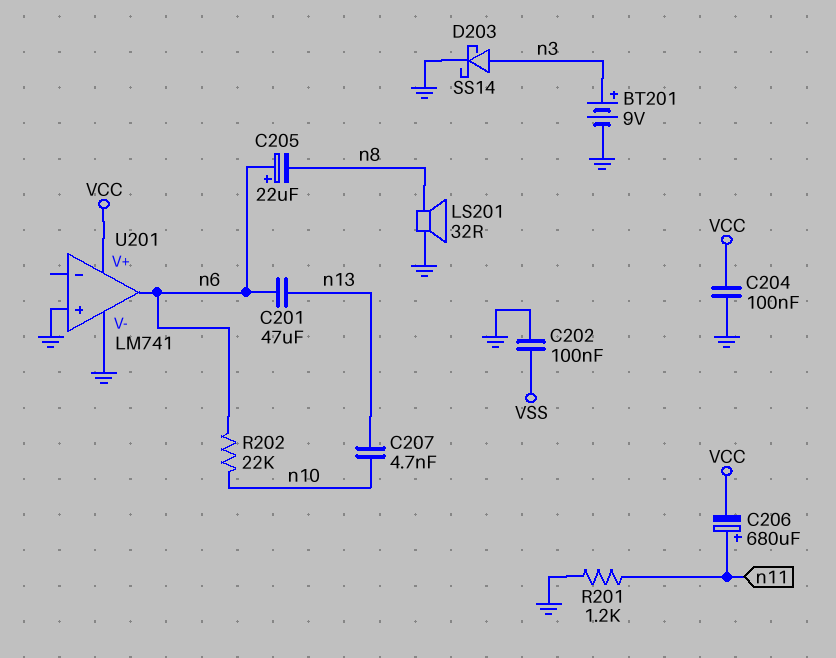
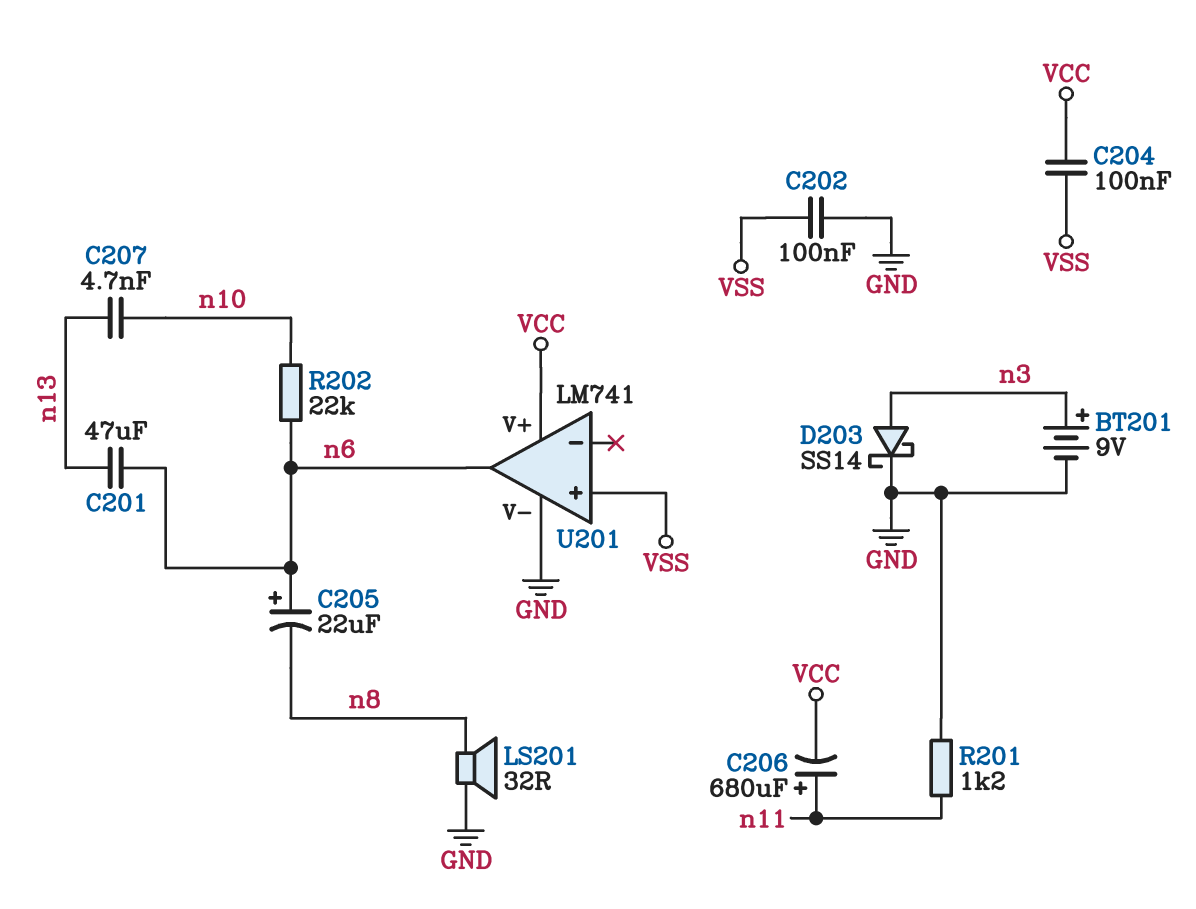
C204: 100nF (GND, VCC) -> 100nF (VCC, VSS)
U201 pin in+: GND -> VSS

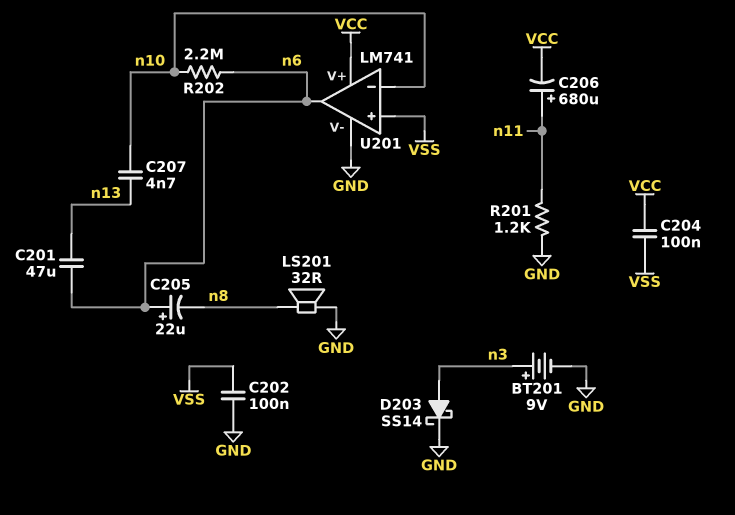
R202: 22k (n6, n10) -> 2.2M (n6, n10)
U201 pin in-: none -> n10

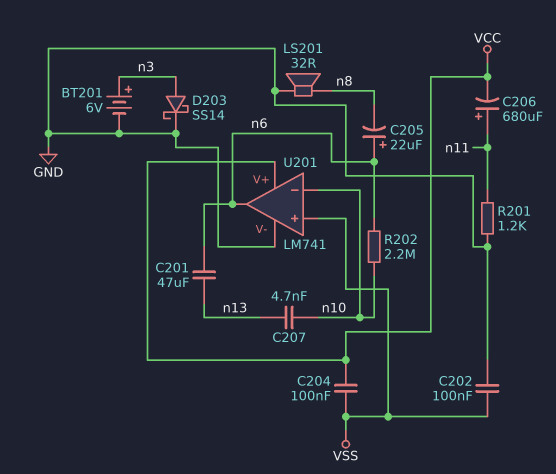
BT201: 9V (plus n3, minus GND) -> 6V (plus n3, minus GND)

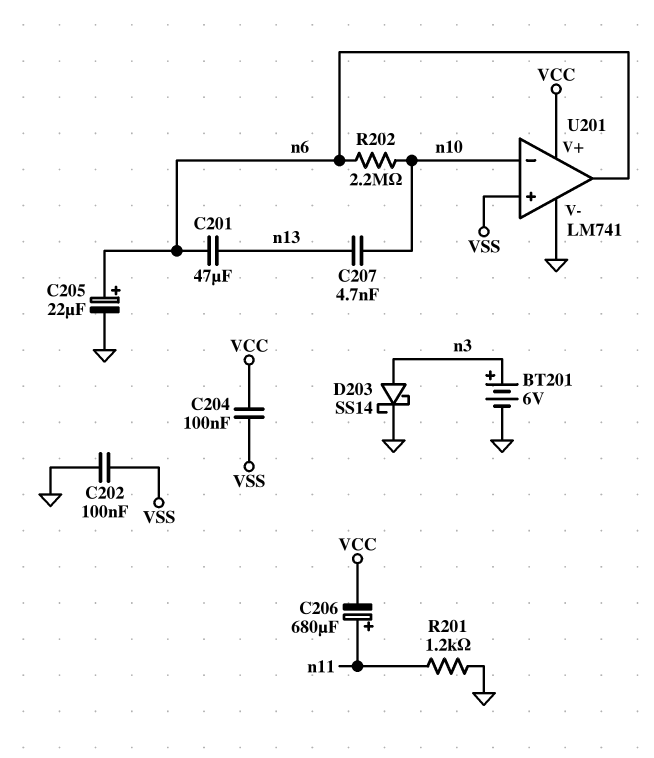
C205: 22uF (plus n6, minus n8) -> 22uF (plus n6, minus GND)
LS201: speaker 32R (GND, n8) -> none

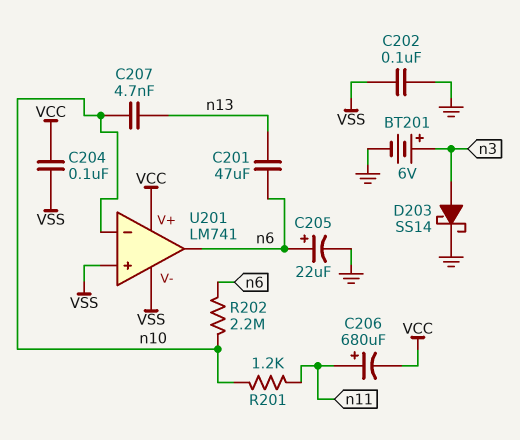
R201: 1.2k (GND, n11) -> 1.2k (n10, n11)
U201 pin V-: GND -> VSS

